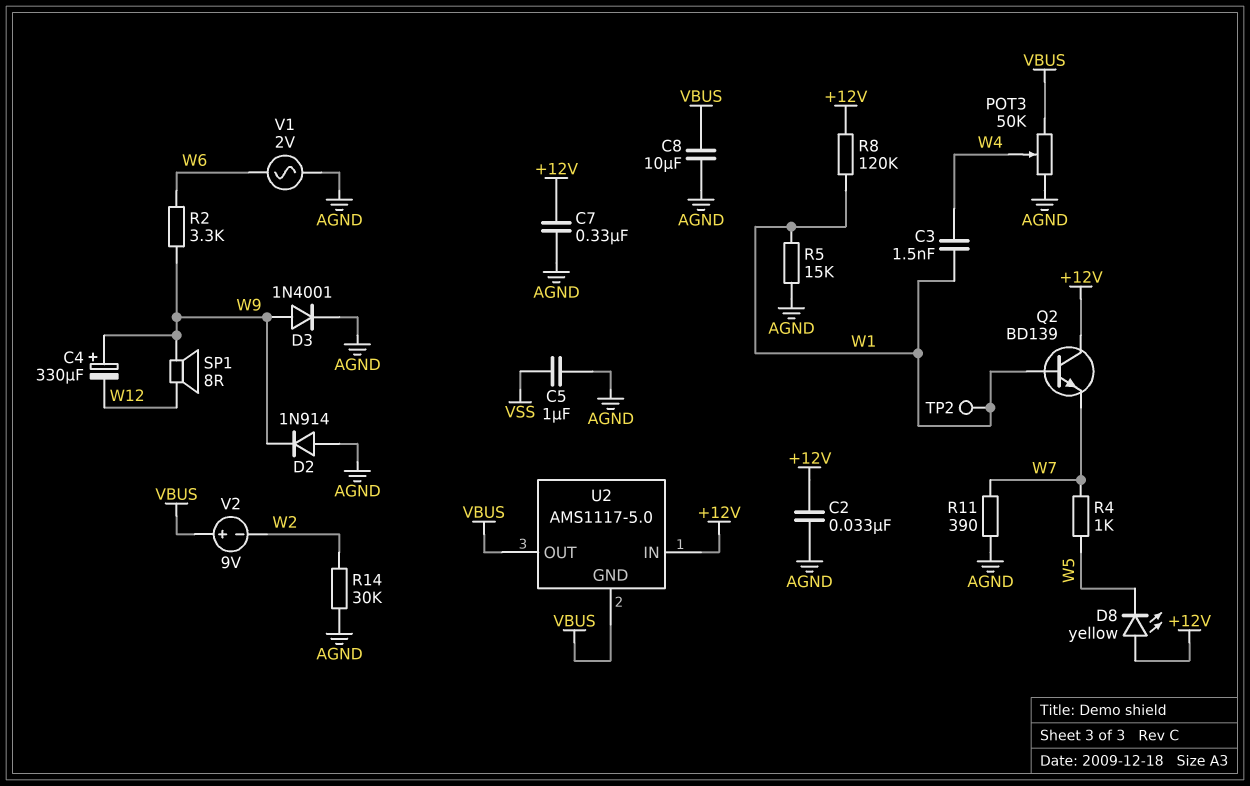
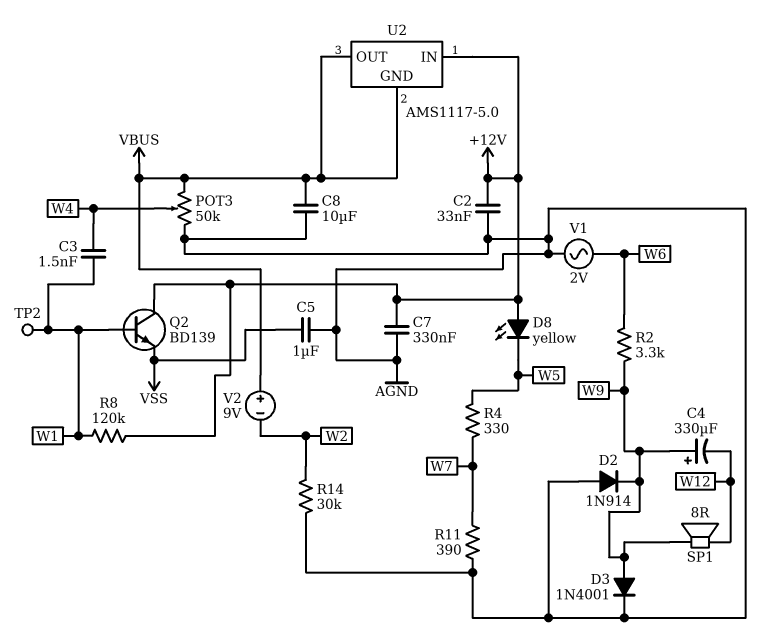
Q2: NPN BD139 (B W1, C +12V, E W7) -> NPN BD139 (B W1, C +12V, E VSS)
R4: 1k (W5, W7) -> 330 (W5, W7)
R5: 15k (AGND, W1) -> none

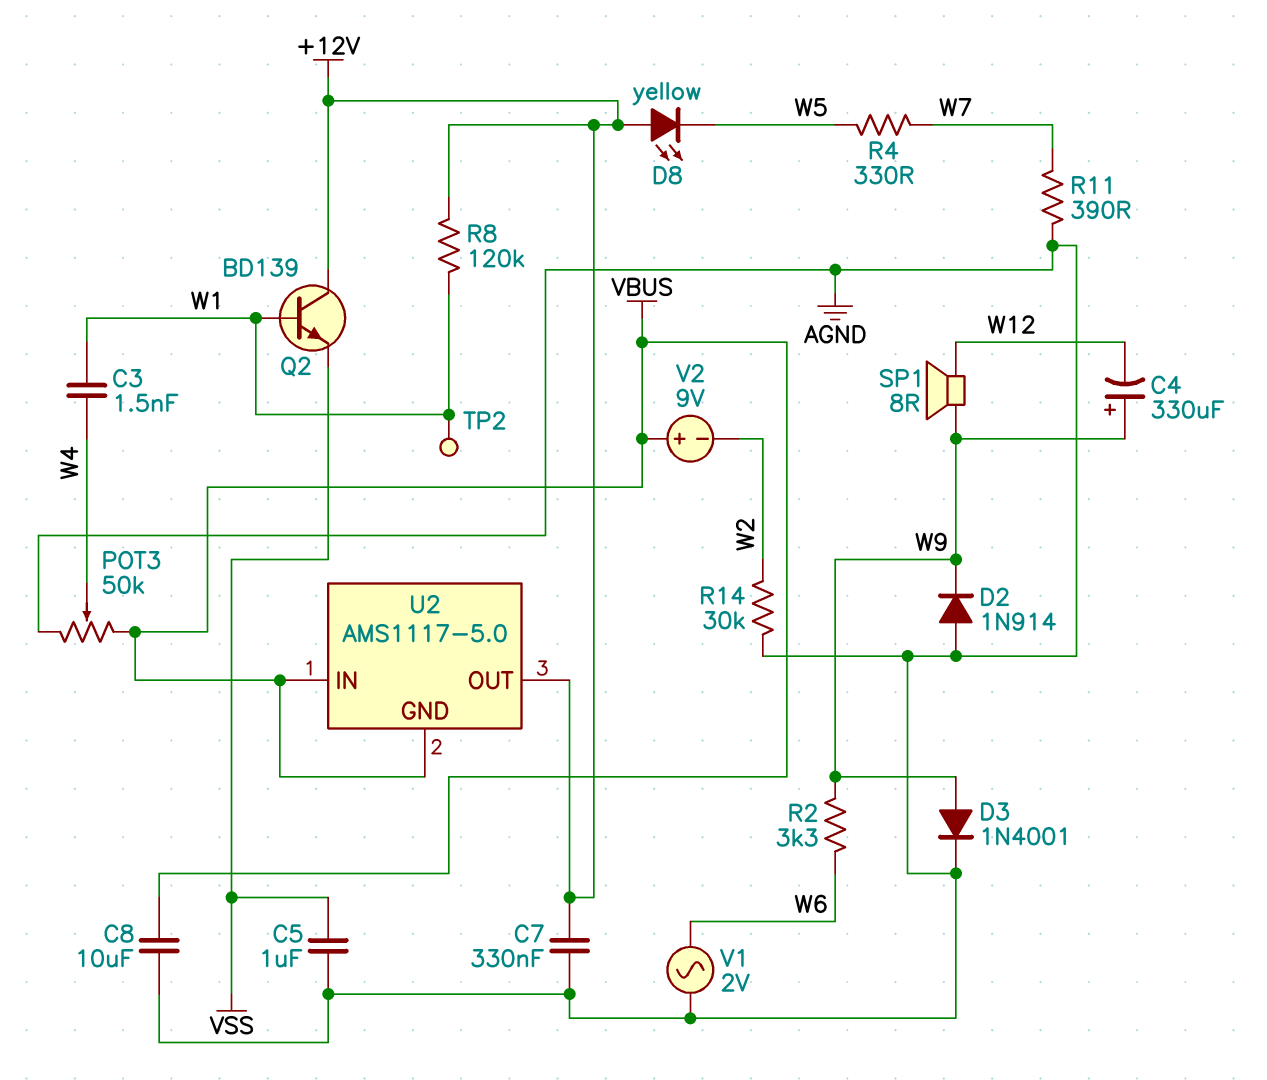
C2: 33nF (+12V, AGND) -> none
U2 pin IN: +12V -> VBUS
U2 pin OUT: VBUS -> +12V

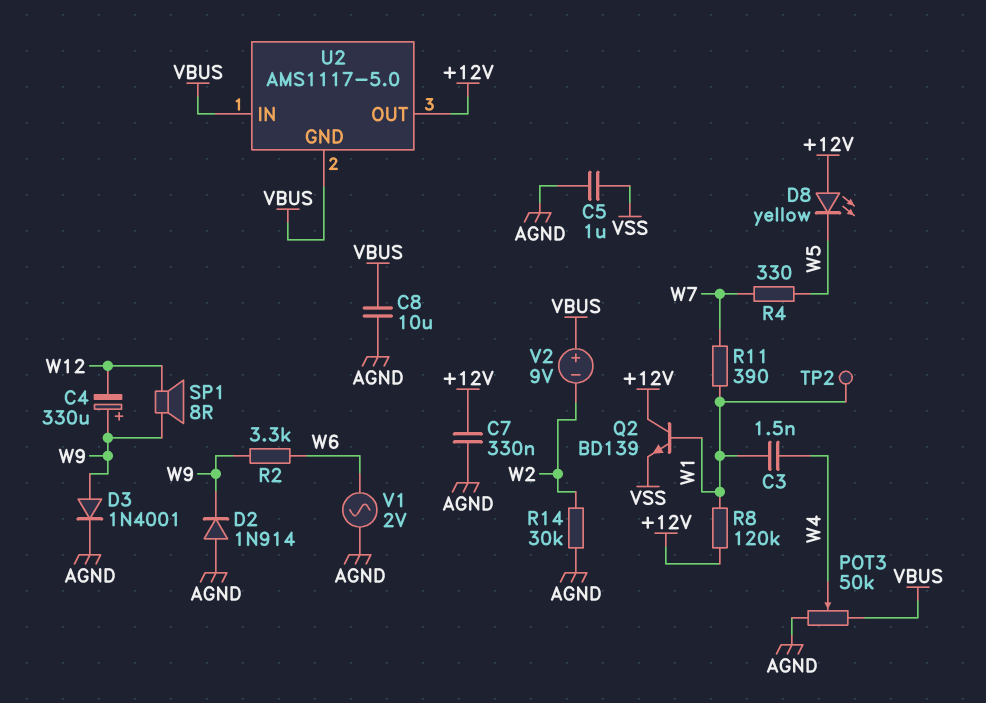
R11: 390 (AGND, W7) -> 390 (W1, W7)

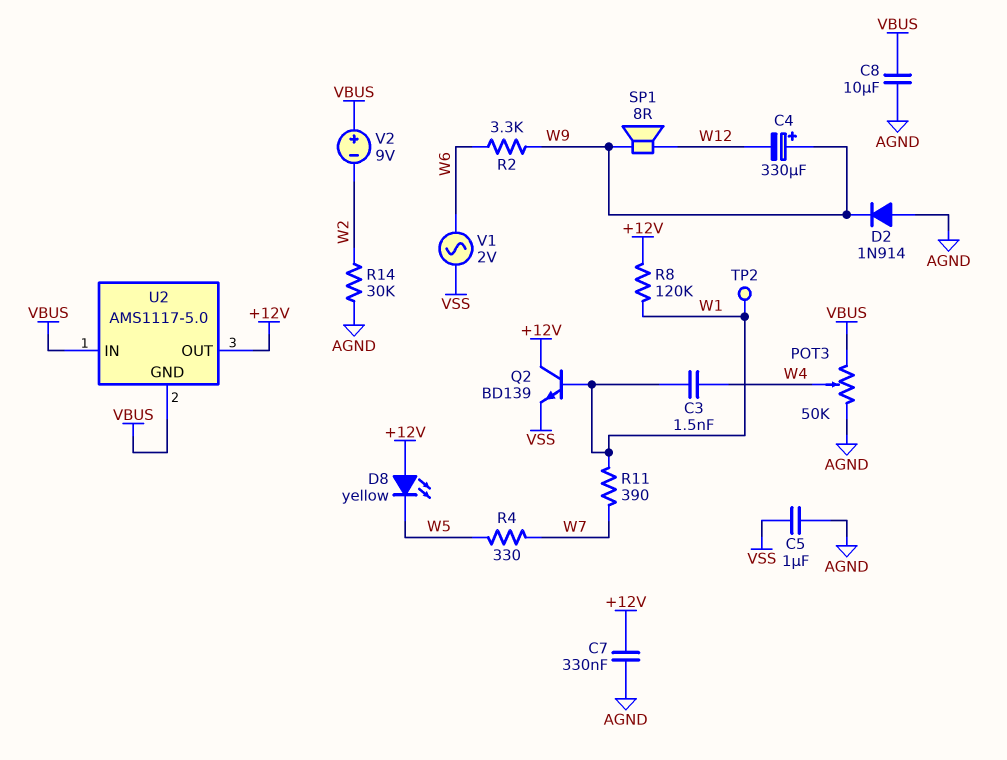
D3: diode 1N4001 (A W9, K AGND) -> none
V1: AC 2V (AGND, W6) -> AC 2V (VSS, W6)

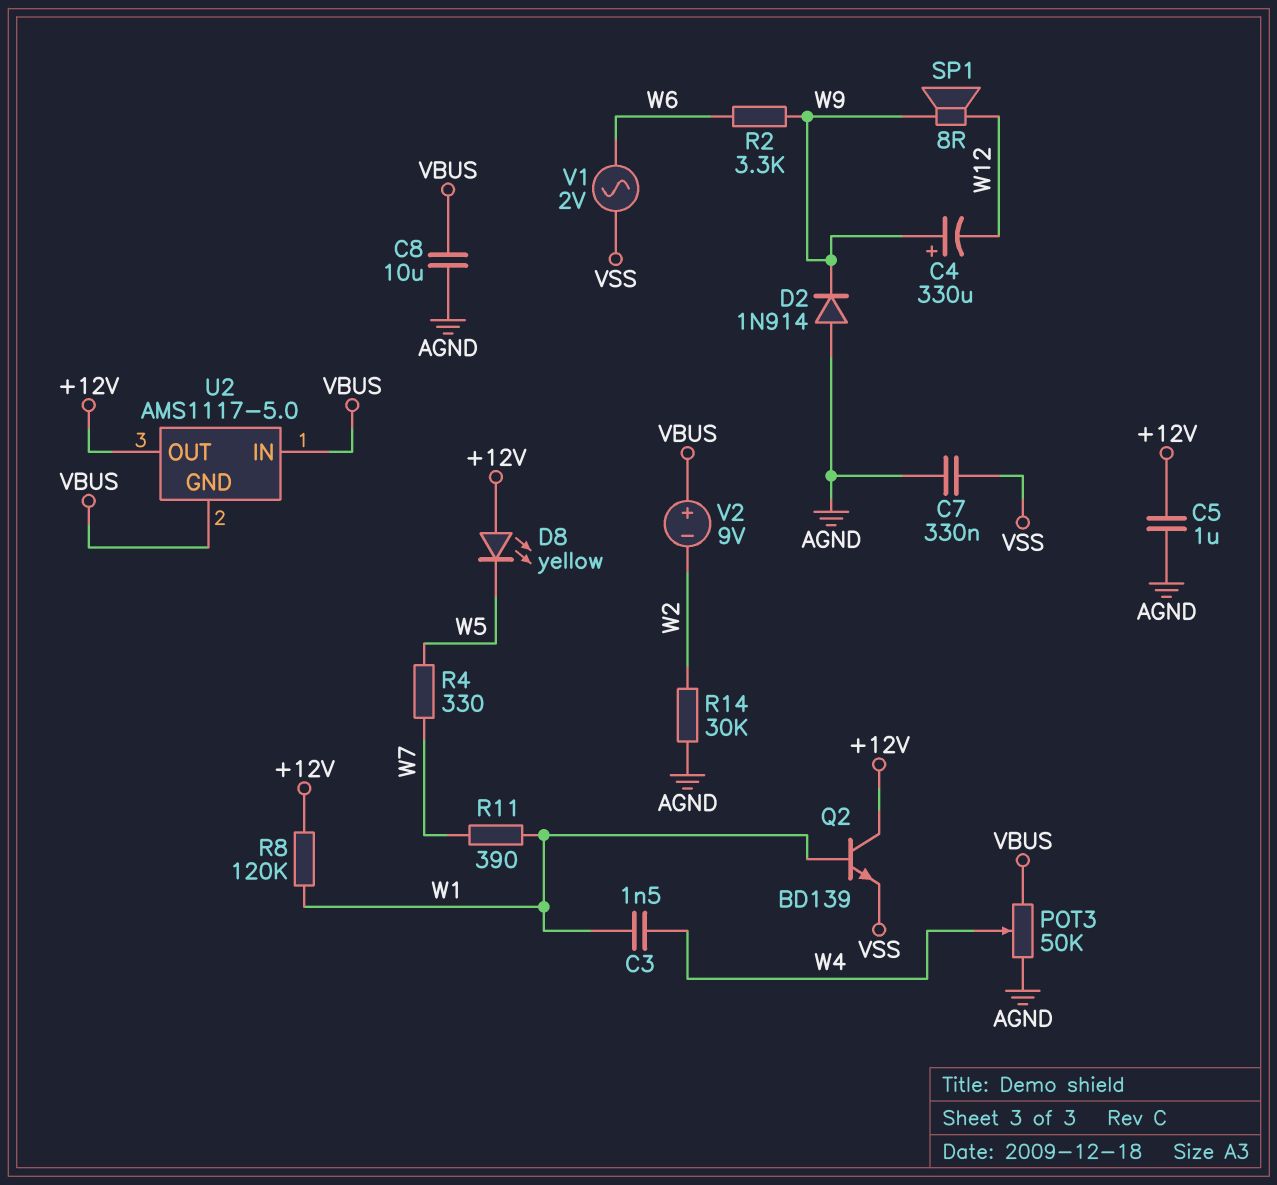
C5: 1uF (AGND, VSS) -> 1uF (+12V, AGND)
C7: 330nF (+12V, AGND) -> 330nF (AGND, VSS)
TP2: test point (W1) -> none

